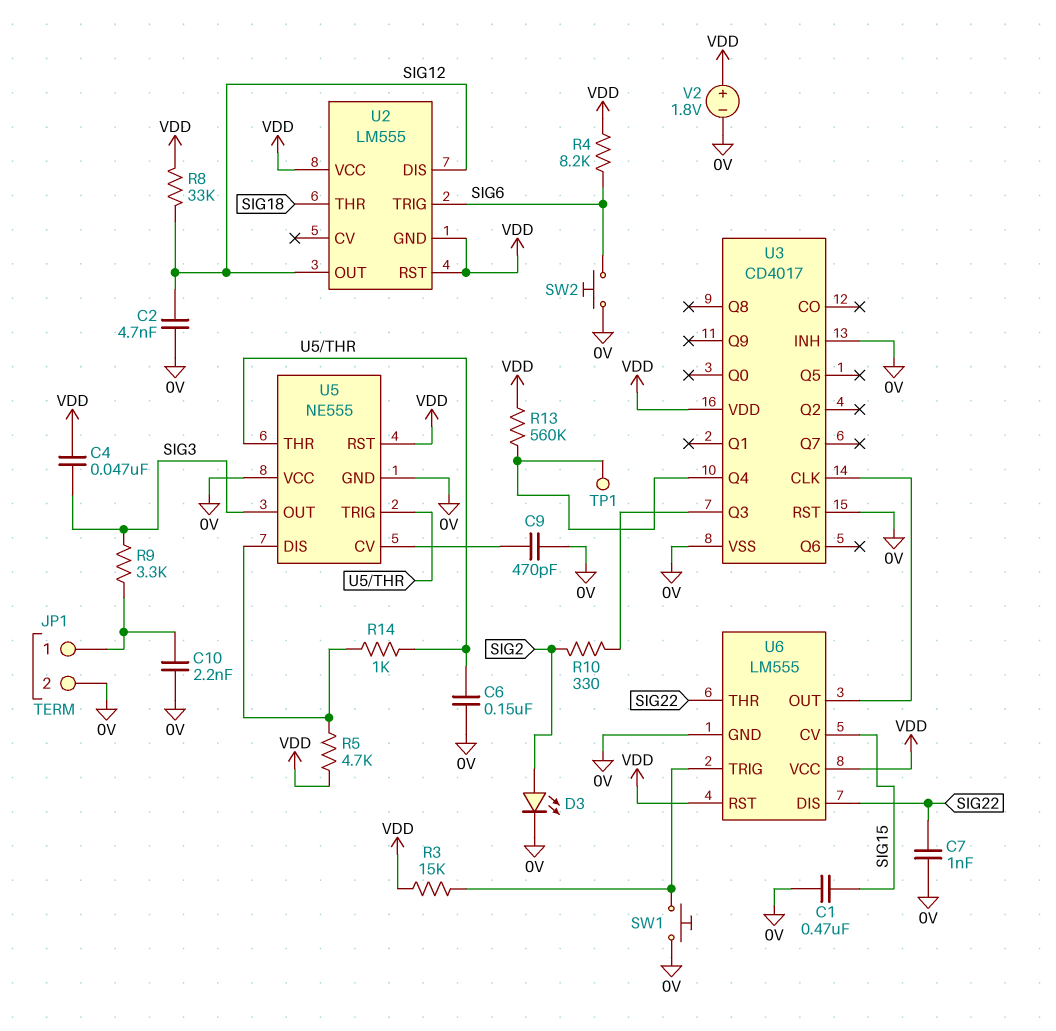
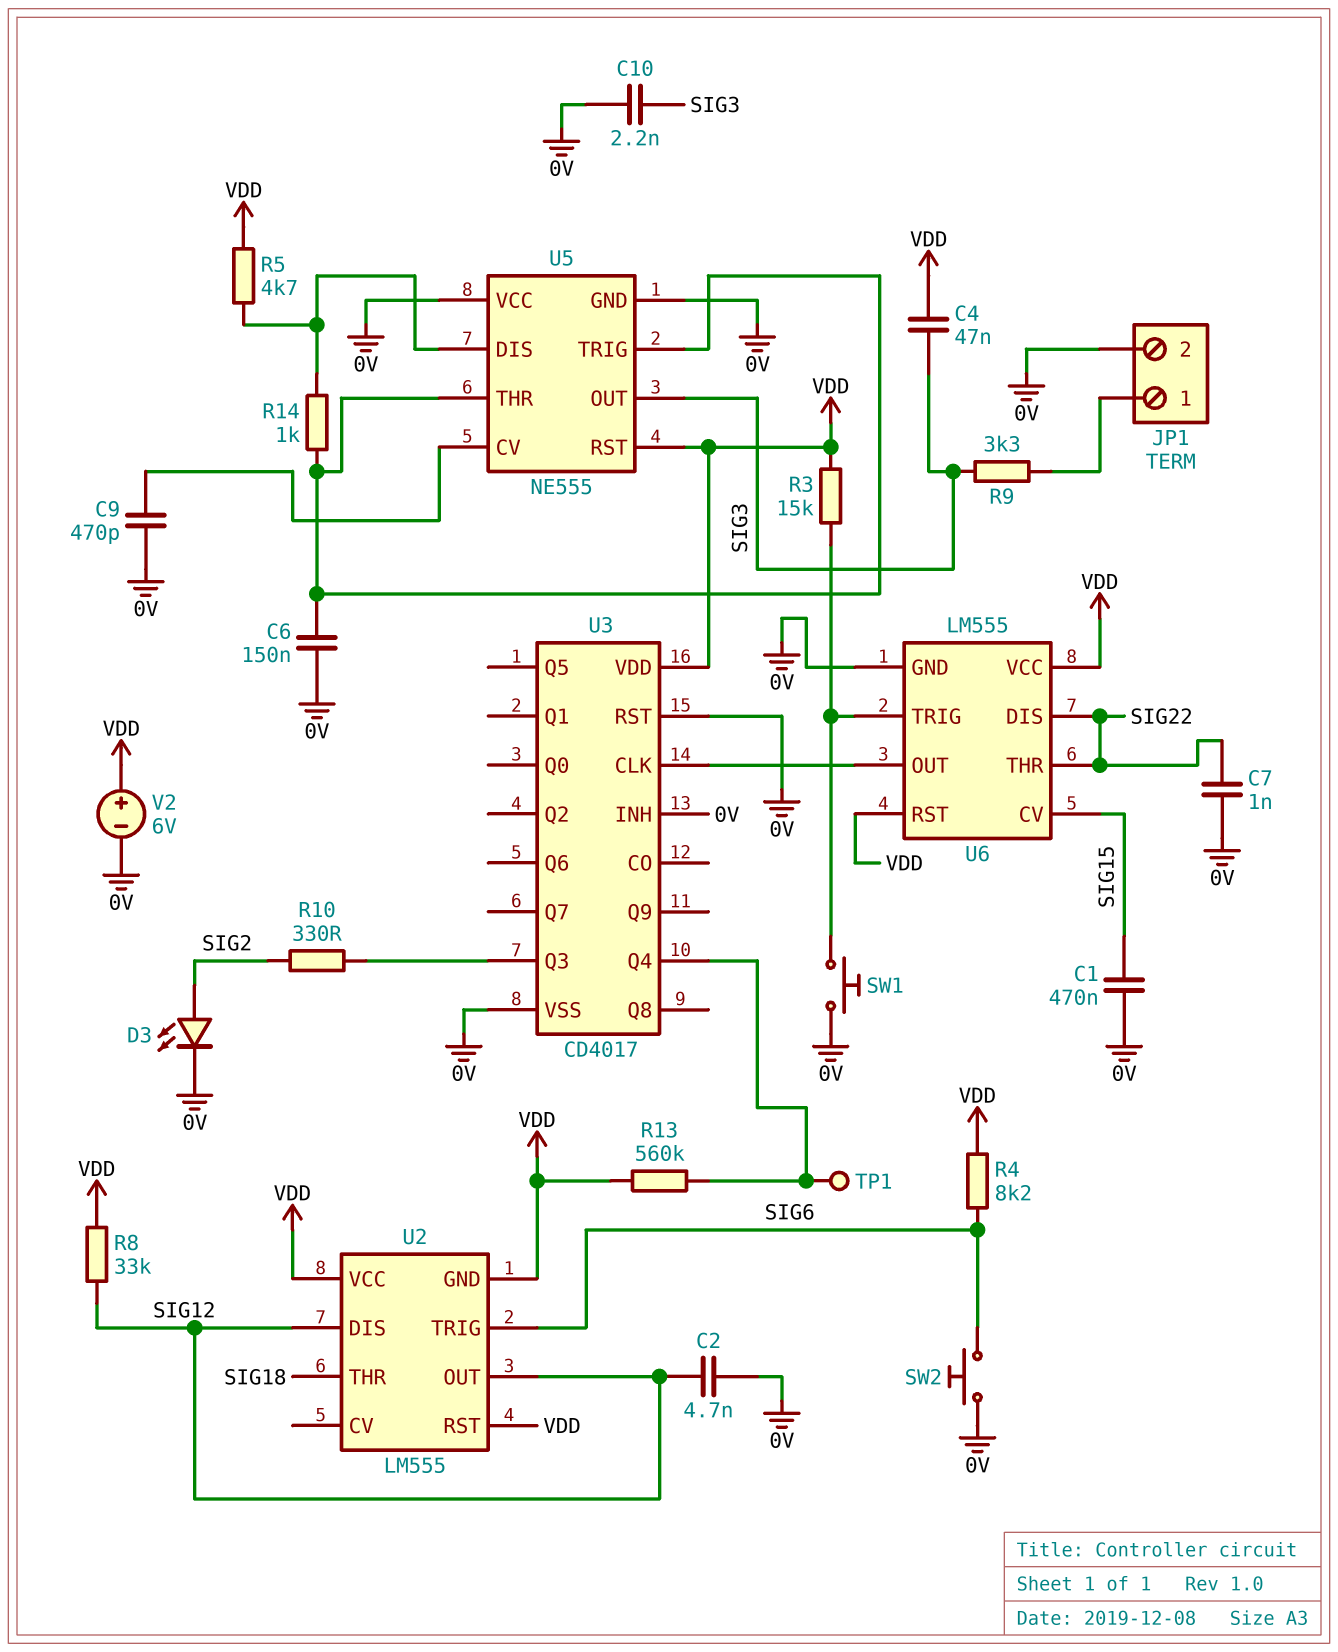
C10: 2.2nF (0V, JP1/1) -> 2.2nF (0V, SIG3)
V2: 1.8V (plus VDD, minus 0V) -> 6V (plus VDD, minus 0V)

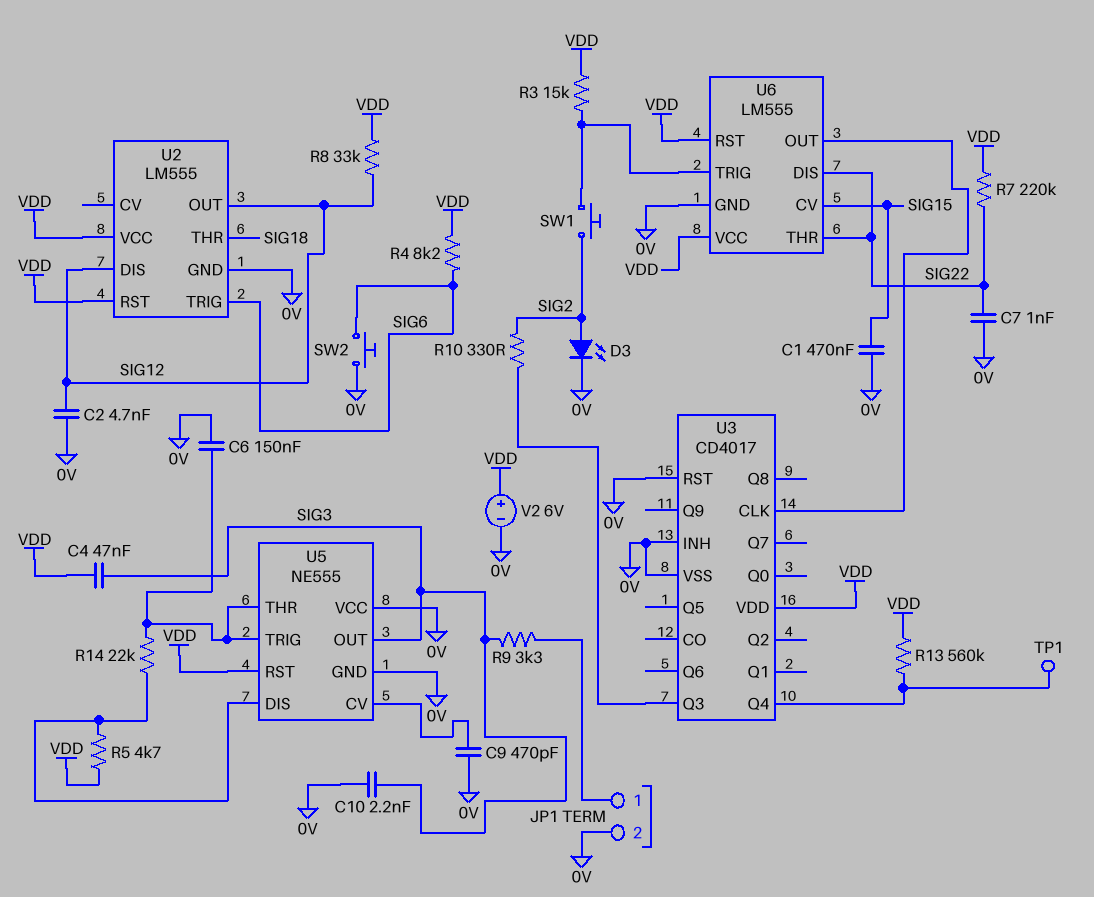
R7: none -> 220k (SIG22, VDD)
R14: 1k (U5/DIS, U5/THR) -> 22k (U5/DIS, U5/THR)
SW1: button (0V, U6/TRIG) -> button (SIG2, U6/TRIG)
U2 pin GND: VDD -> 0V

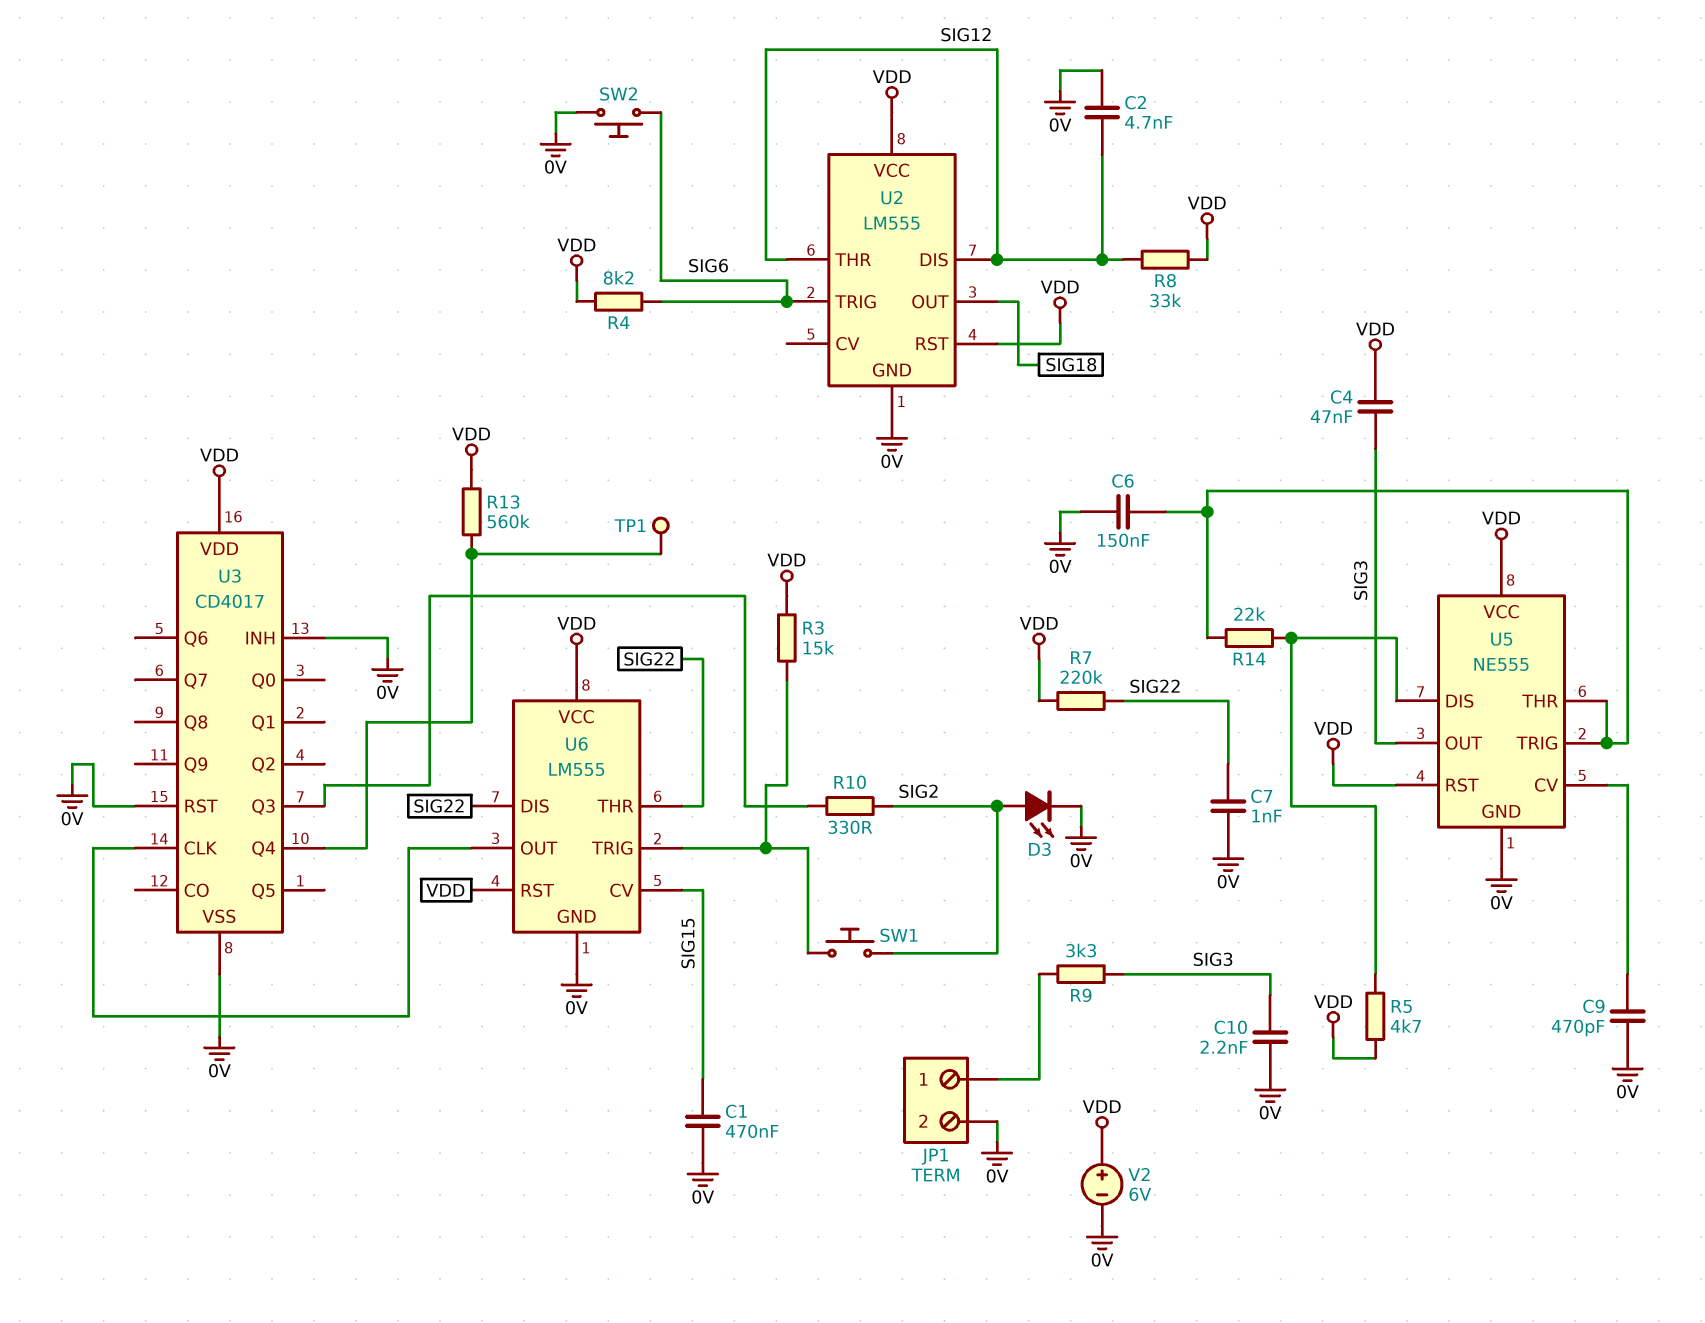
U2 pin OUT: SIG12 -> SIG18
U2 pin THR: SIG18 -> SIG12
U5 pin VCC: 0V -> VDD

